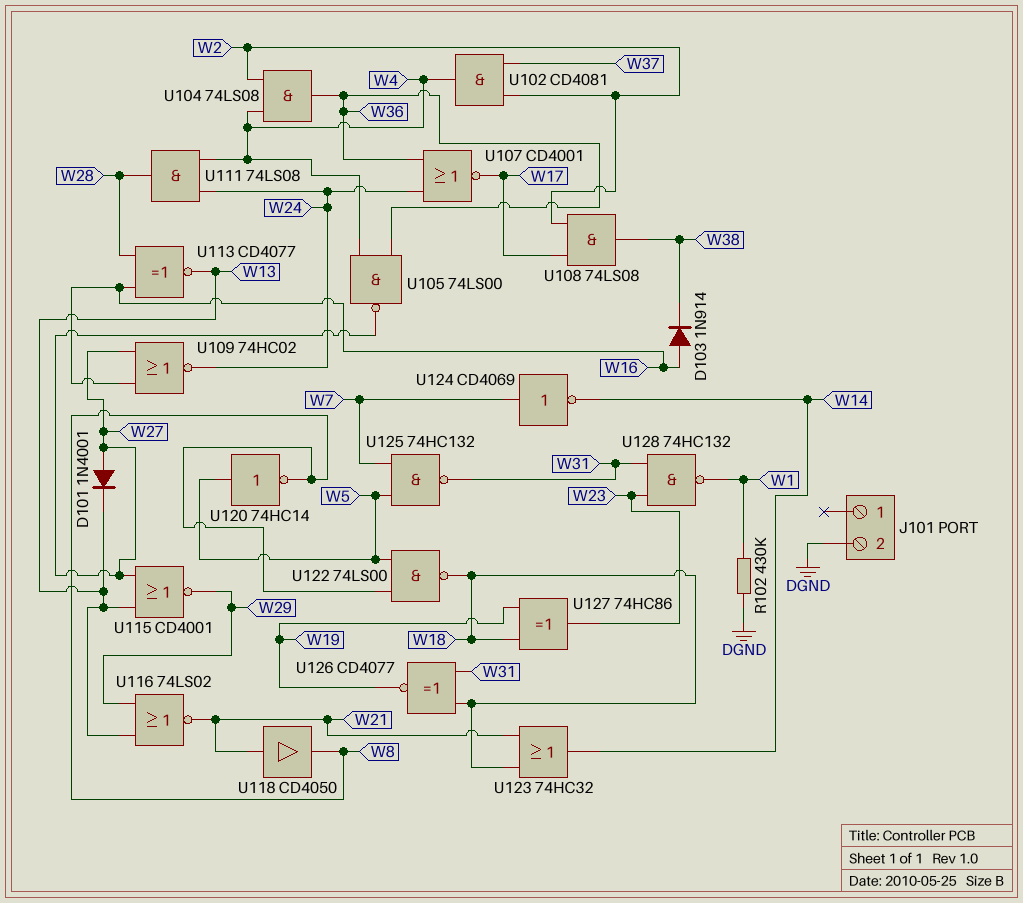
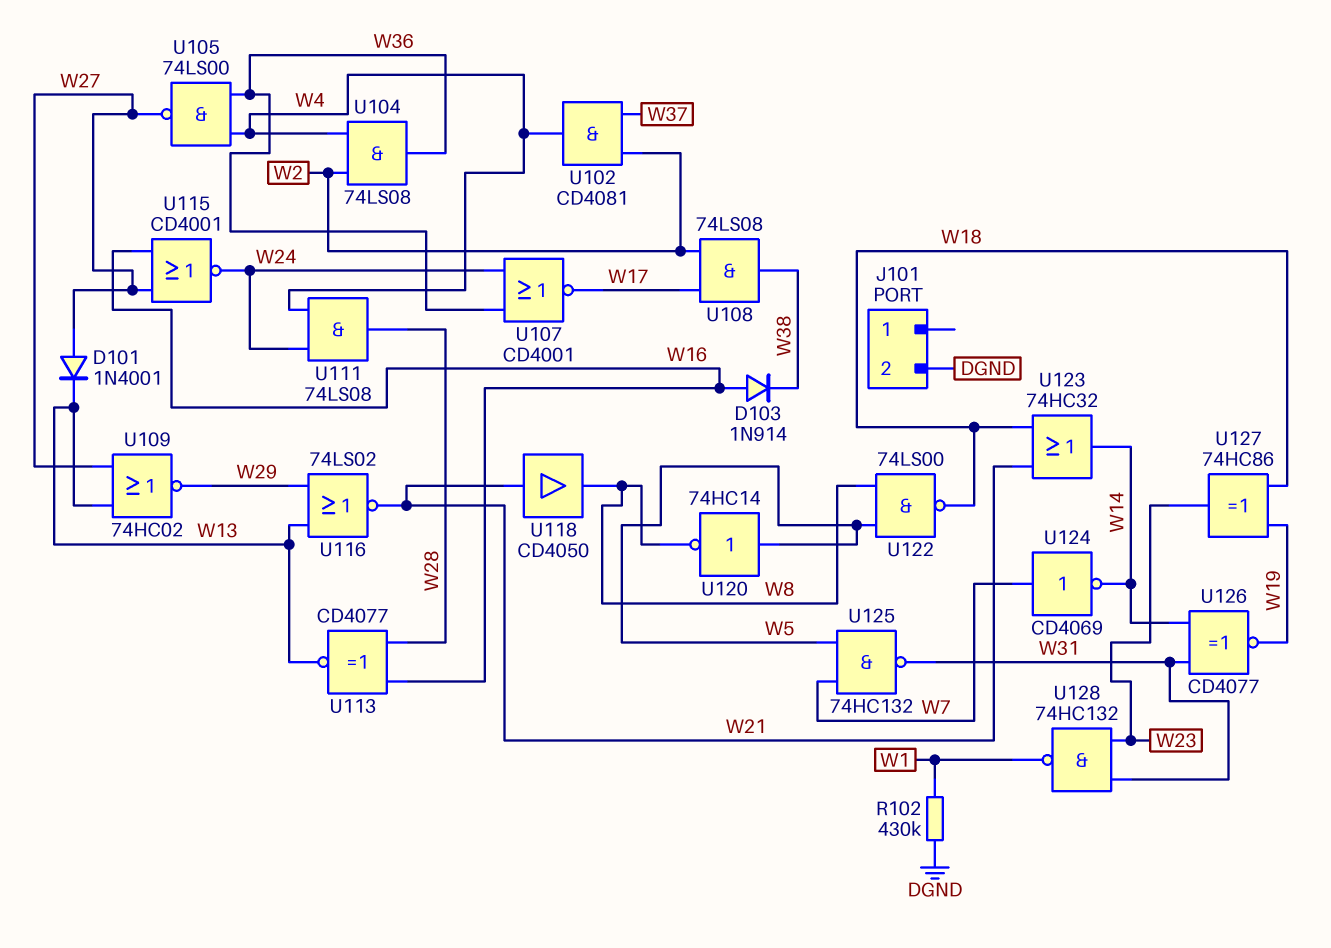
U109: NOR 74HC02 (in W16, in W27, out W24) -> NOR 74HC02 (in W13, in W27, out W29)
U115: NOR CD4001 (in W13, in W27, out W29) -> NOR CD4001 (in W16, in W27, out W24)
U126: XNOR CD4077 (in W18, in W31, out W19) -> XNOR CD4077 (in W14, in W31, out W19)

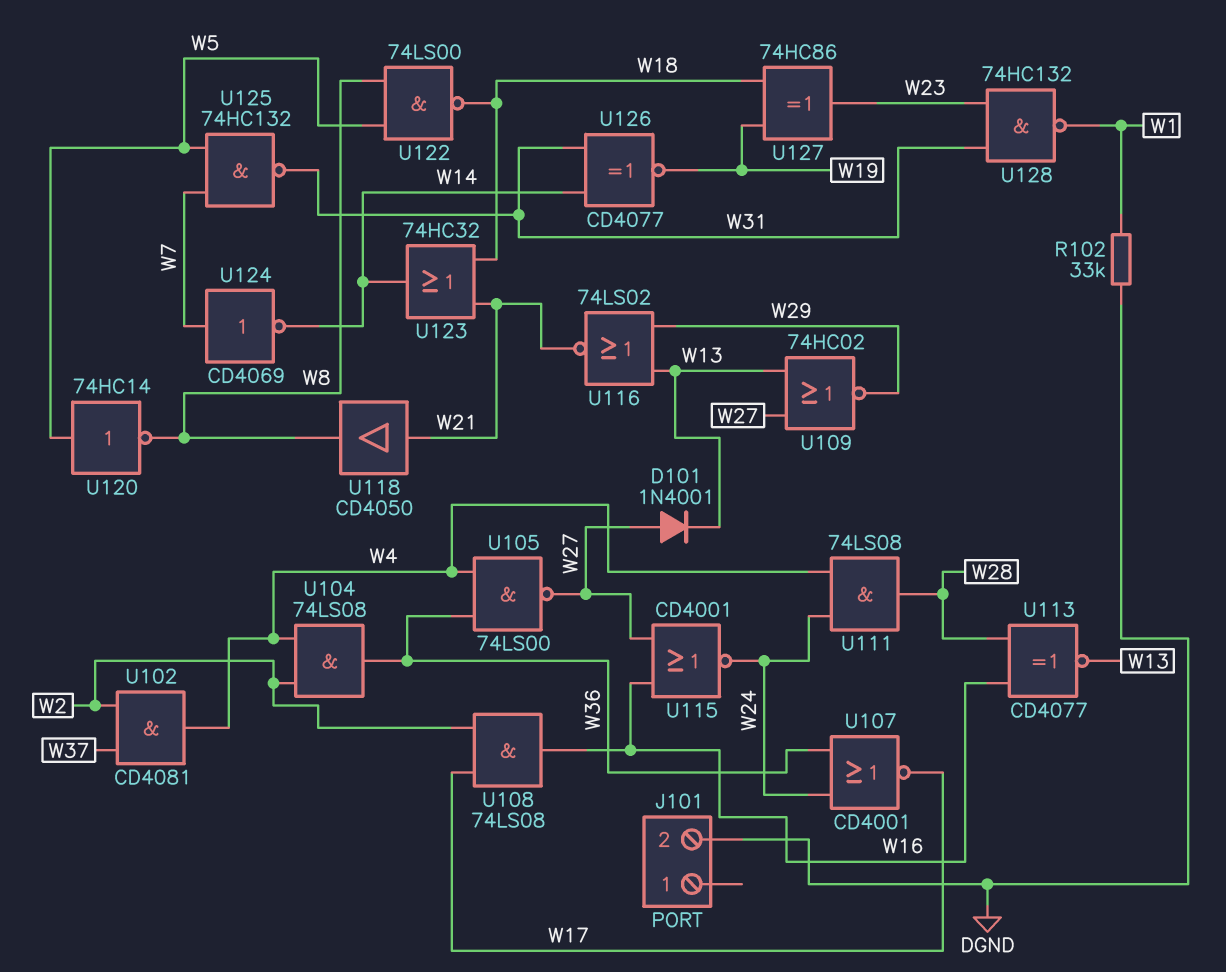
D103: diode 1N914 (A W16, K W38) -> none
R102: 430k (DGND, W1) -> 33k (DGND, W1)
U108: AND 74LS08 (in W2, in W17, out W38) -> AND 74LS08 (in W2, in W17, out W16)

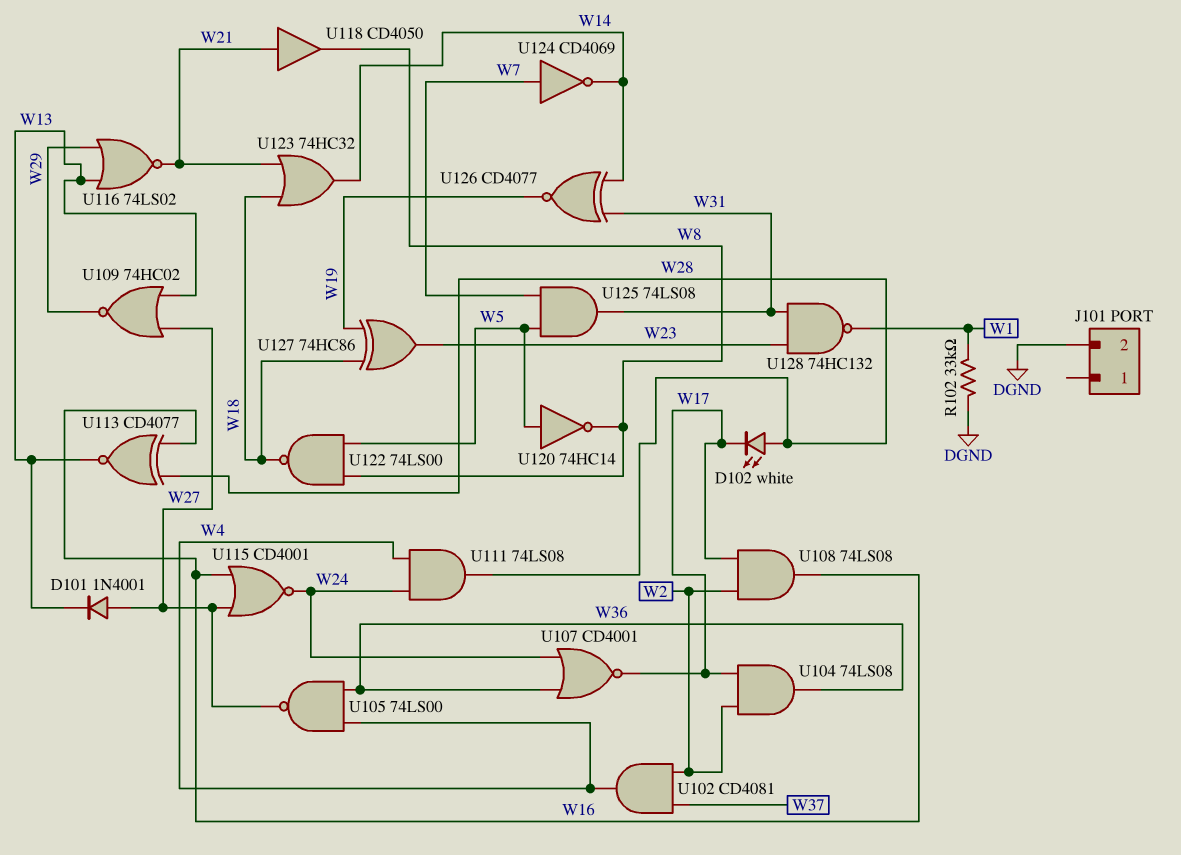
D102: none -> LED white (A W28, K W17)
U104: AND 74LS08 (in W2, in W4, out W36) -> AND 74LS08 (in W2, in W17, out W36)
U125: NAND 74HC132 (in W5, in W7, out W31) -> AND 74LS08 (in W5, in W7, out W31)

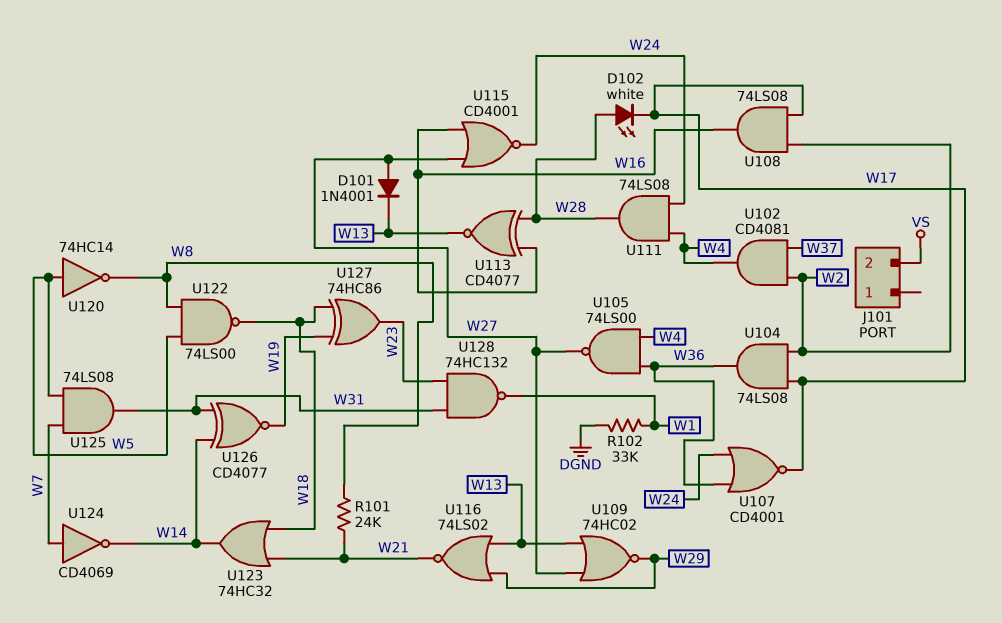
J101 pin 2: DGND -> VS
R101: none -> 24k (W8, W21)
U118: buffer CD4050 (in W21, out W8) -> none

